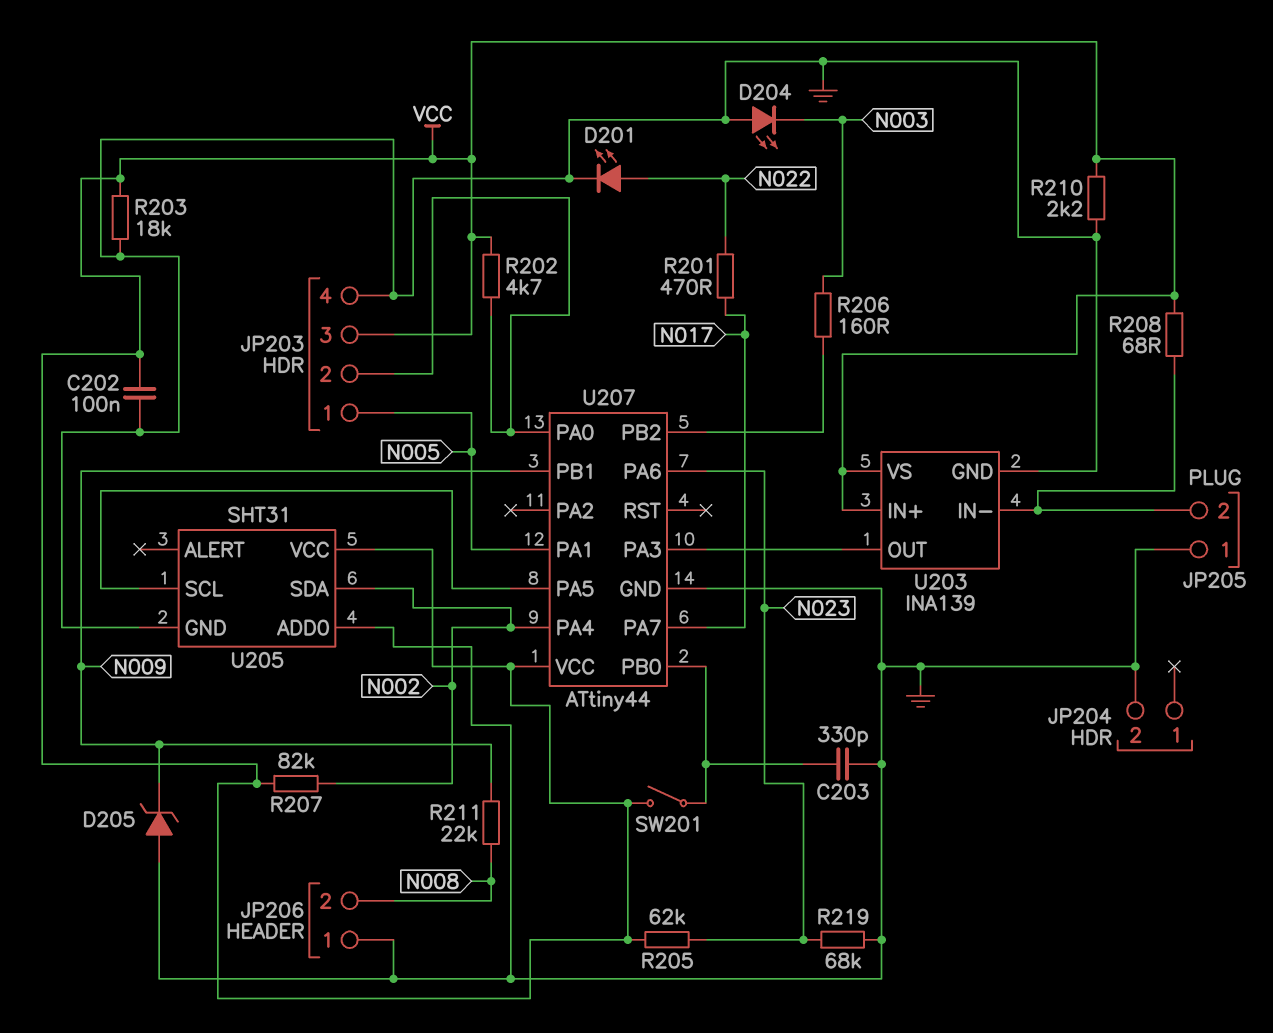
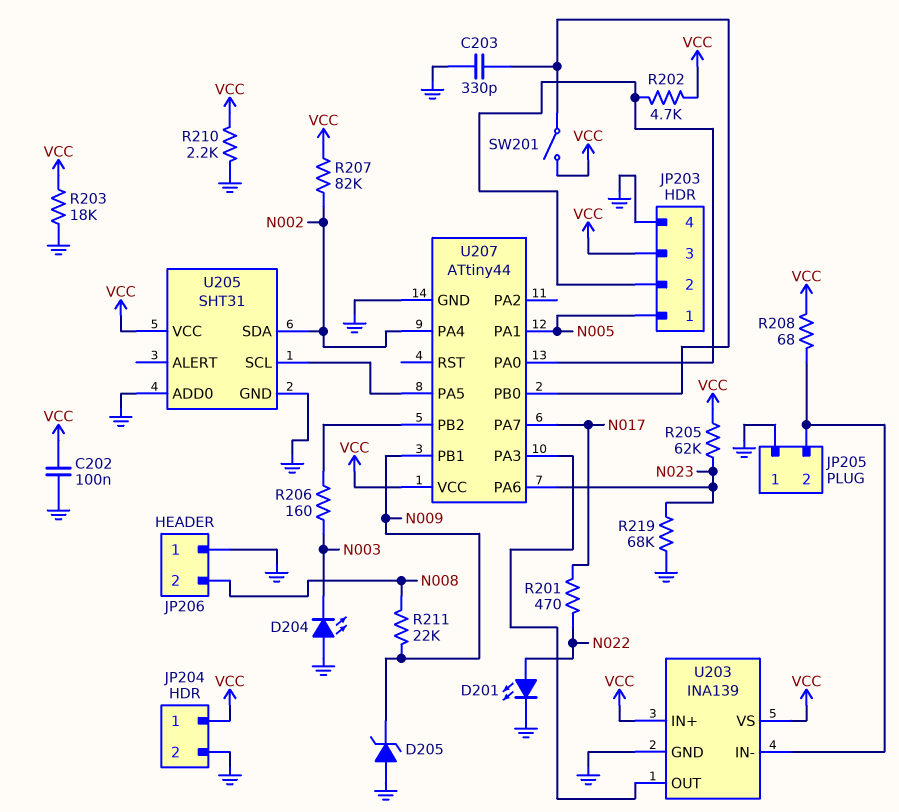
JP204 pin 1: none -> VCC

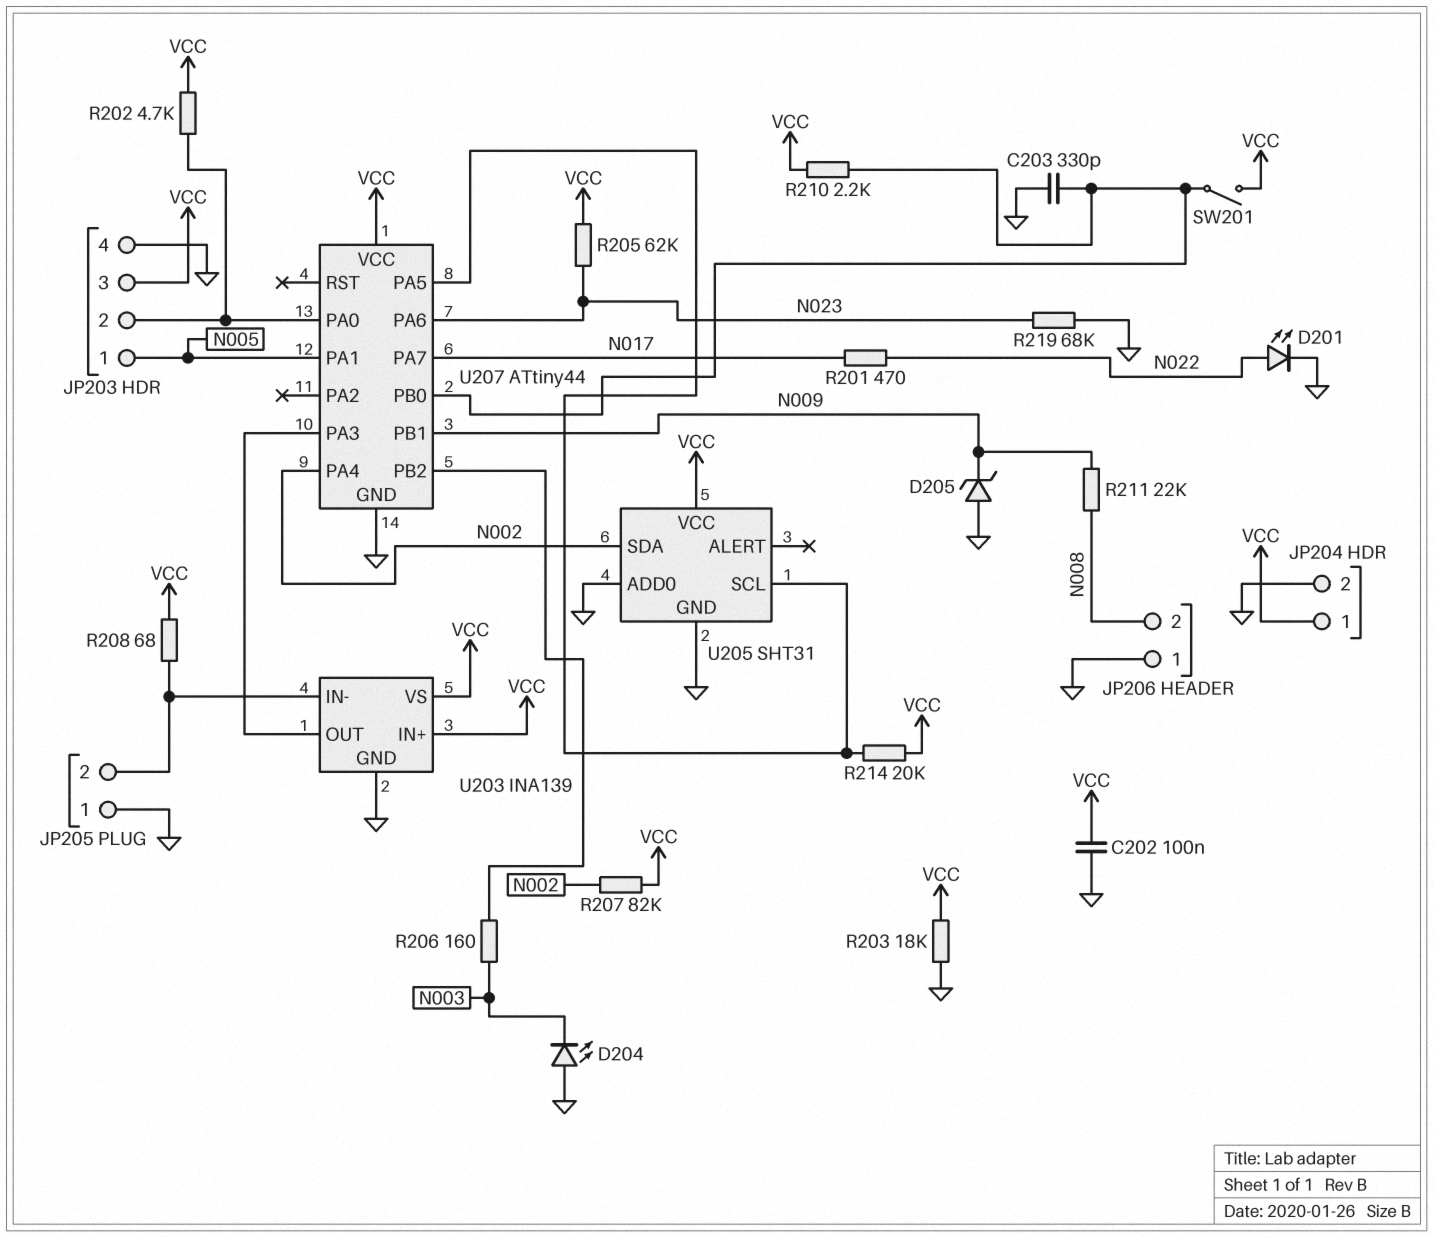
R210: 2.2k (GND, VCC) -> 2.2k (U207/PB0, VCC)
R214: none -> 20k (U205/SCL, VCC)

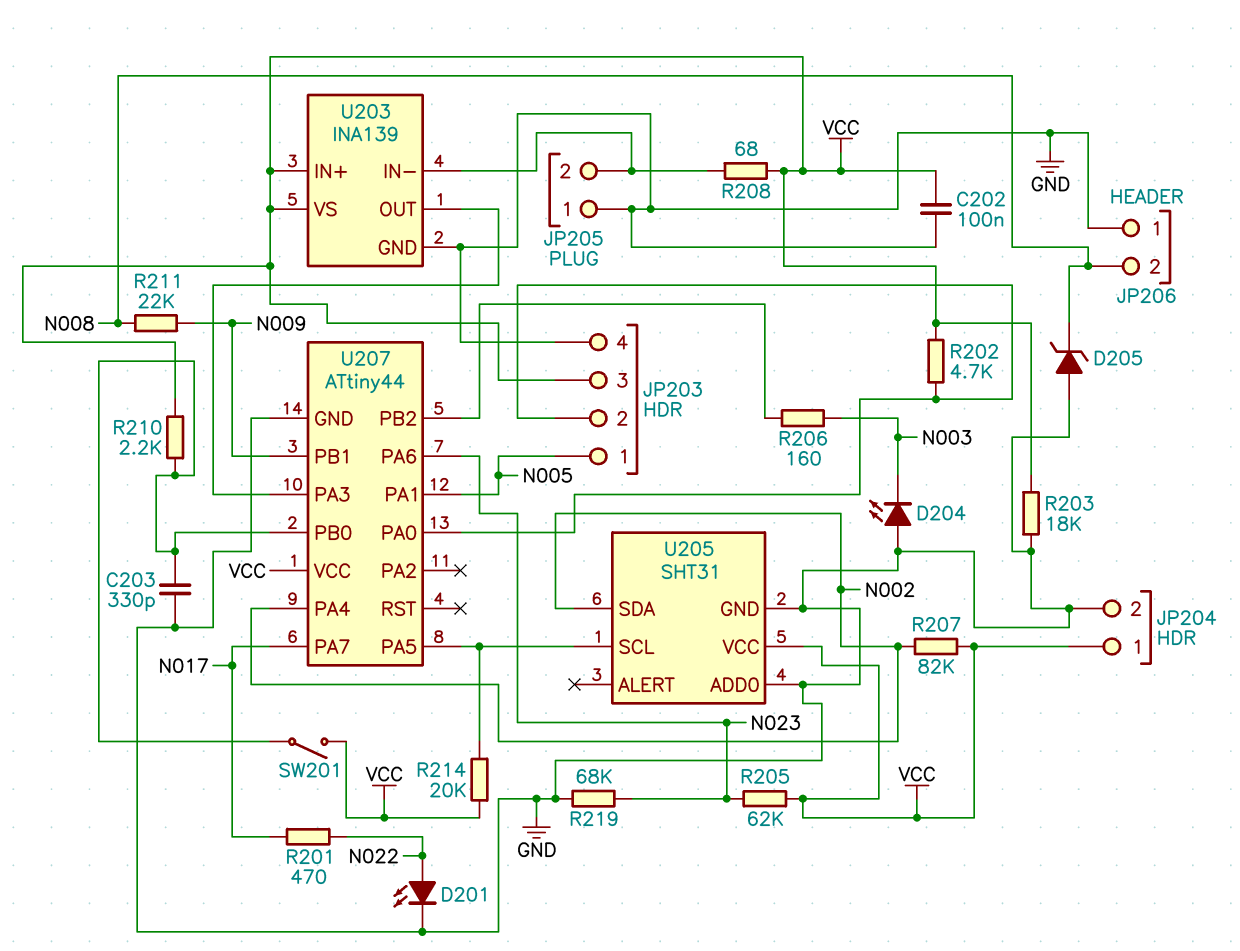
D205: zener (A GND, K N009) -> zener (A GND, K N008)

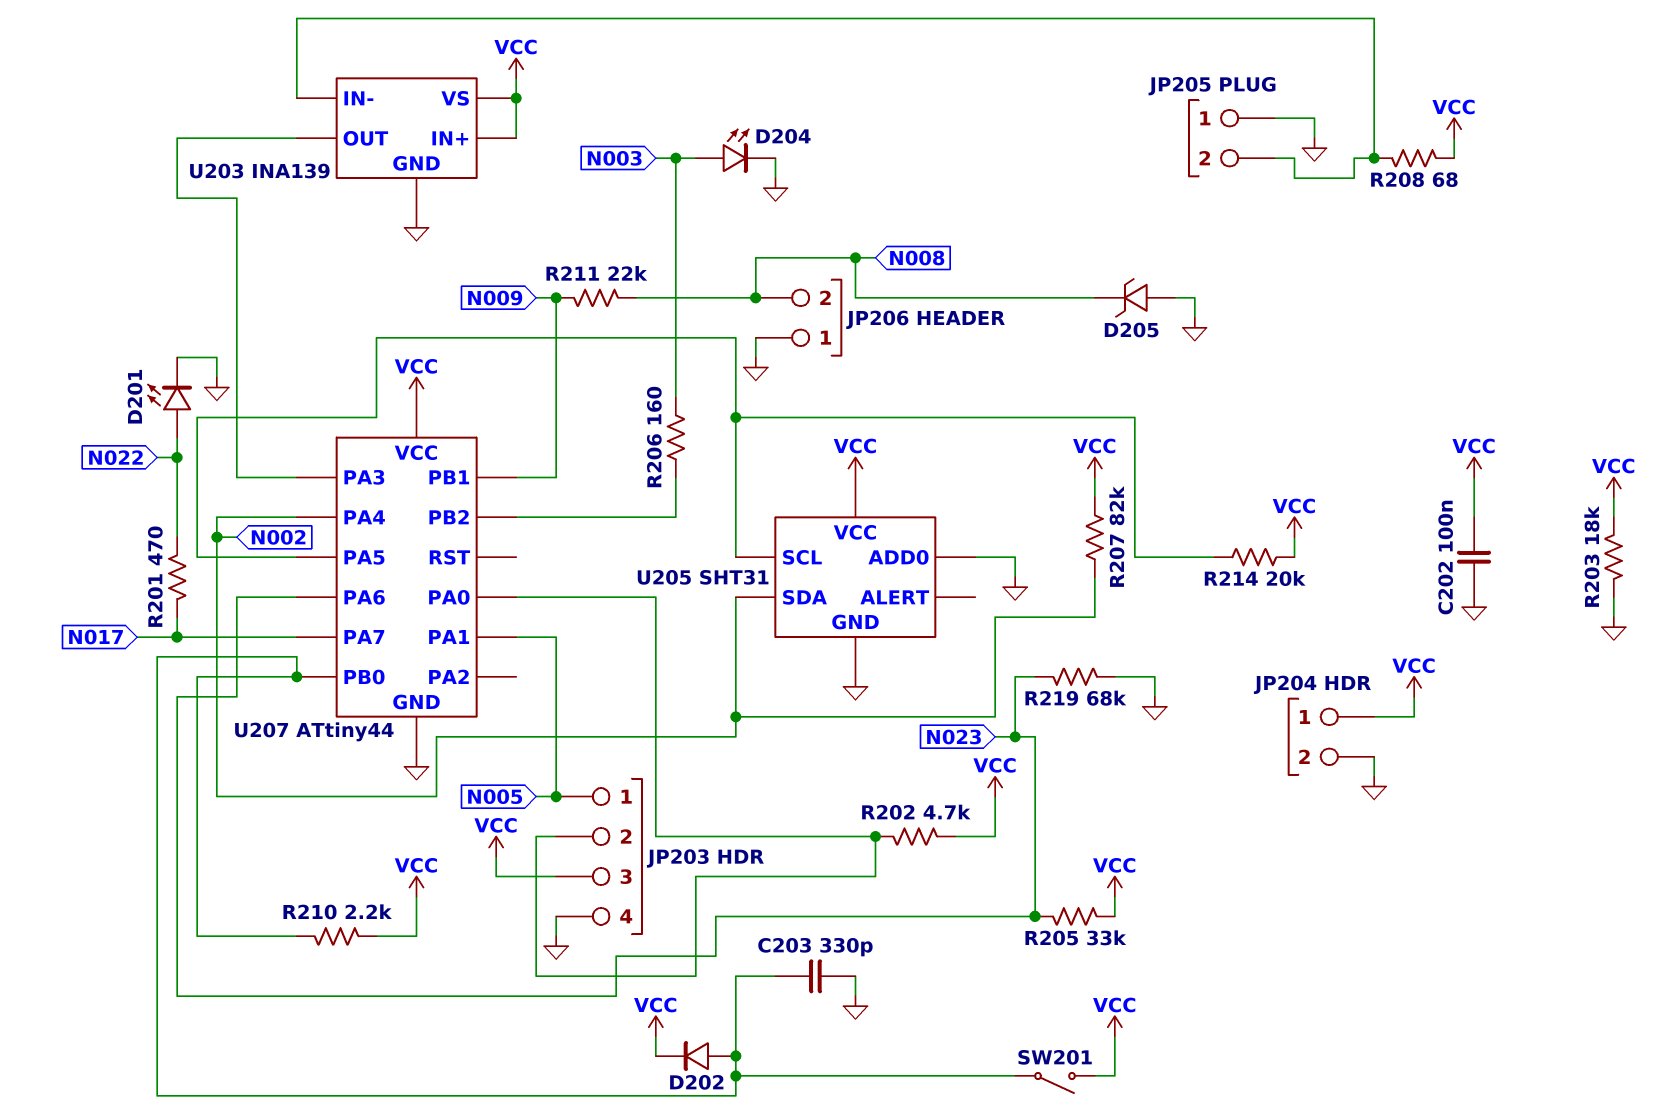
D202: none -> diode (A U207/PB0, K VCC)
D204: LED (A GND, K N003) -> LED (A N003, K GND)
R205: 62k (N023, VCC) -> 33k (N023, VCC)

